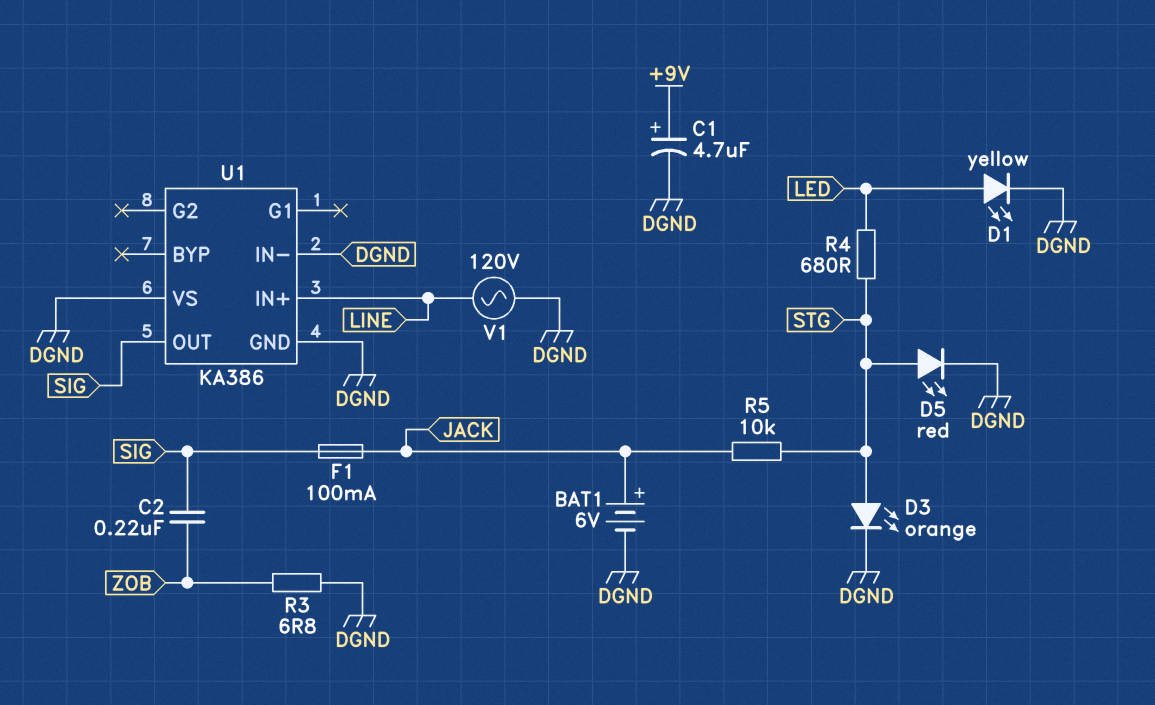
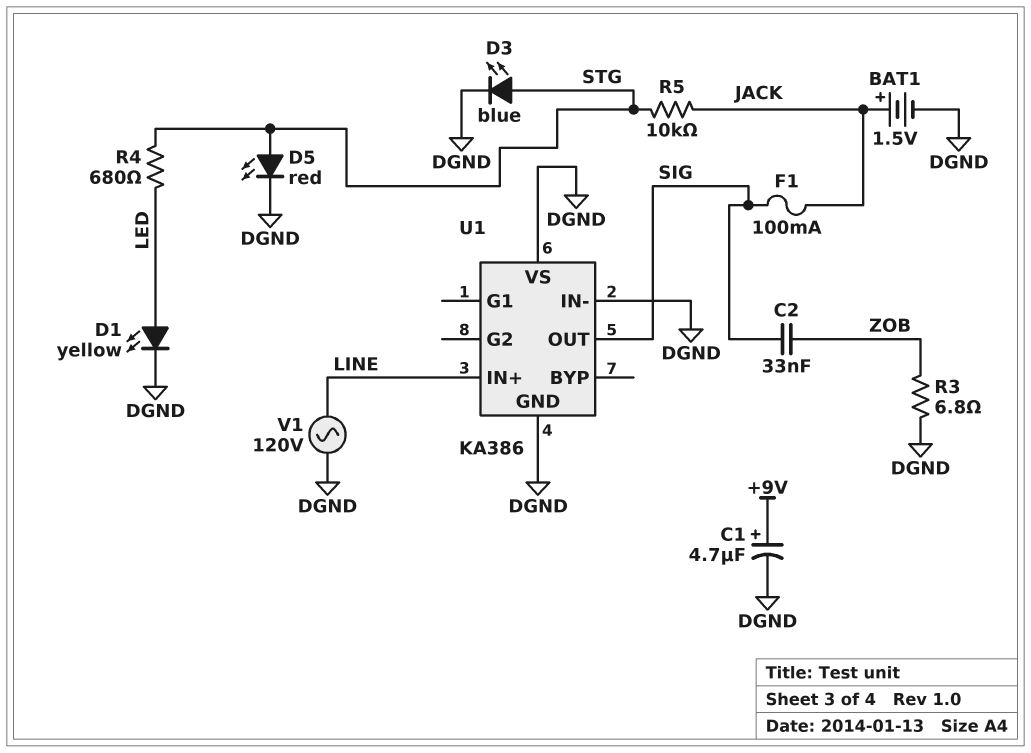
BAT1: 6V (plus JACK, minus DGND) -> 1.5V (plus JACK, minus DGND)
C2: 220nF (SIG, ZOB) -> 33nF (SIG, ZOB)
D3: LED orange (A STG, K DGND) -> LED blue (A STG, K DGND)

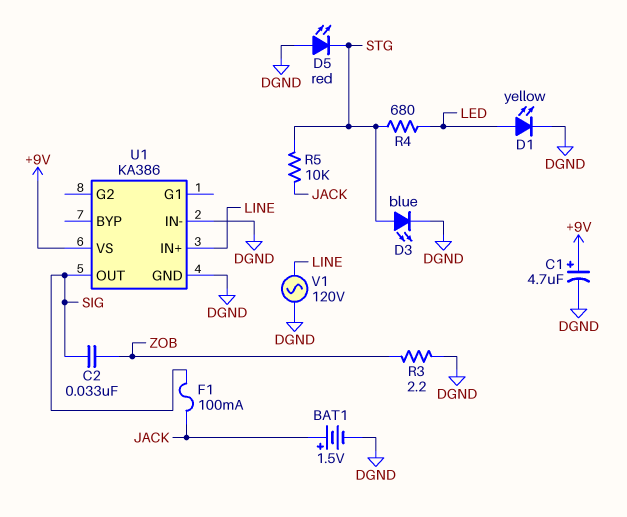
D5: LED red (A STG, K DGND) -> LED red (A DGND, K STG)
R3: 6.8 (DGND, ZOB) -> 2.2 (DGND, ZOB)
U1 pin VS: DGND -> +9V

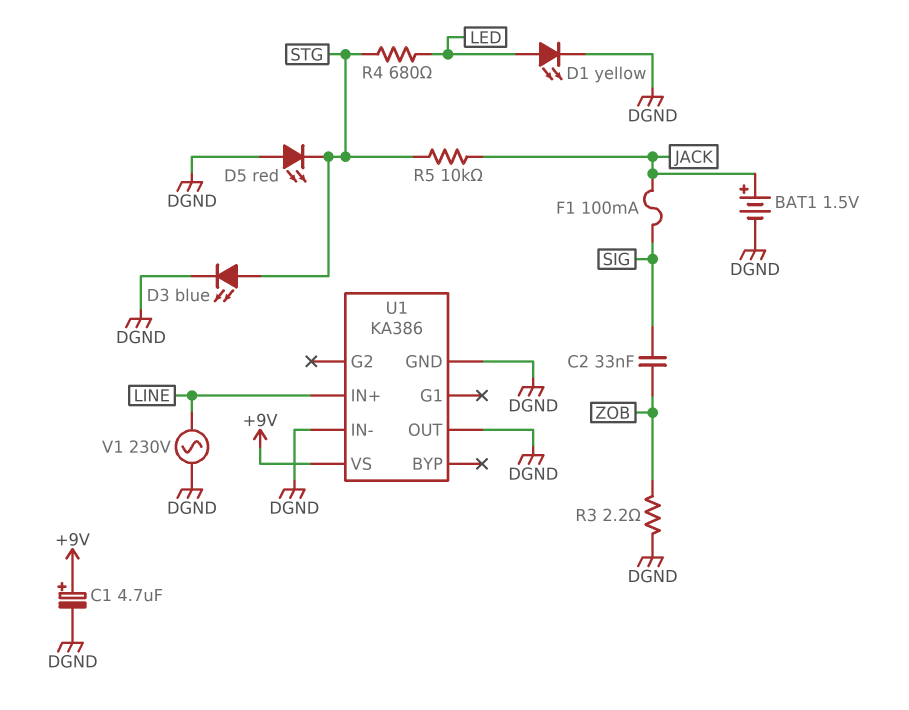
U1 pin OUT: SIG -> DGND
V1: AC 120V (DGND, LINE) -> AC 230V (DGND, LINE)

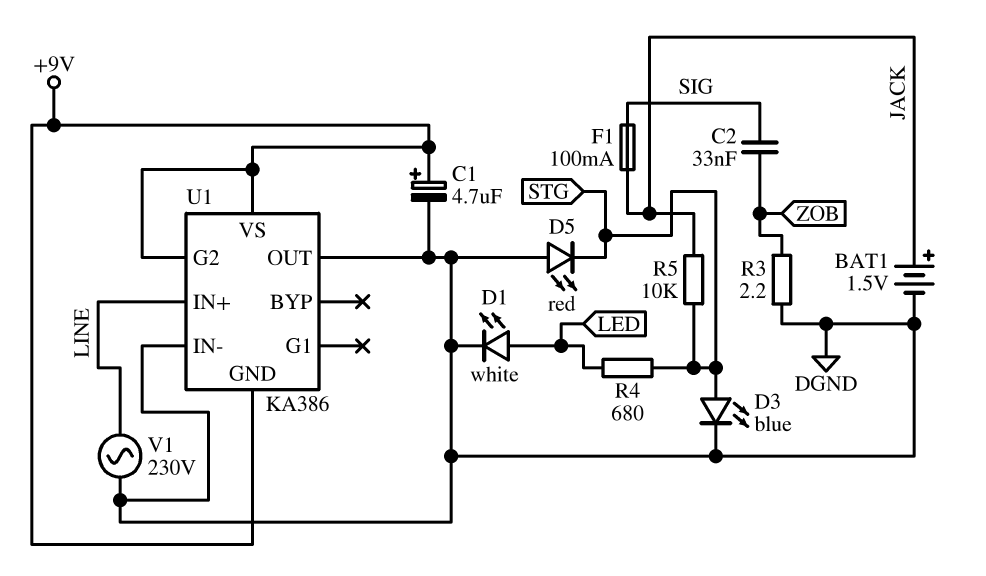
D1: LED yellow (A LED, K DGND) -> LED white (A LED, K DGND)
U1 pin G2: none -> +9V
U1 pin GND: DGND -> +9V

